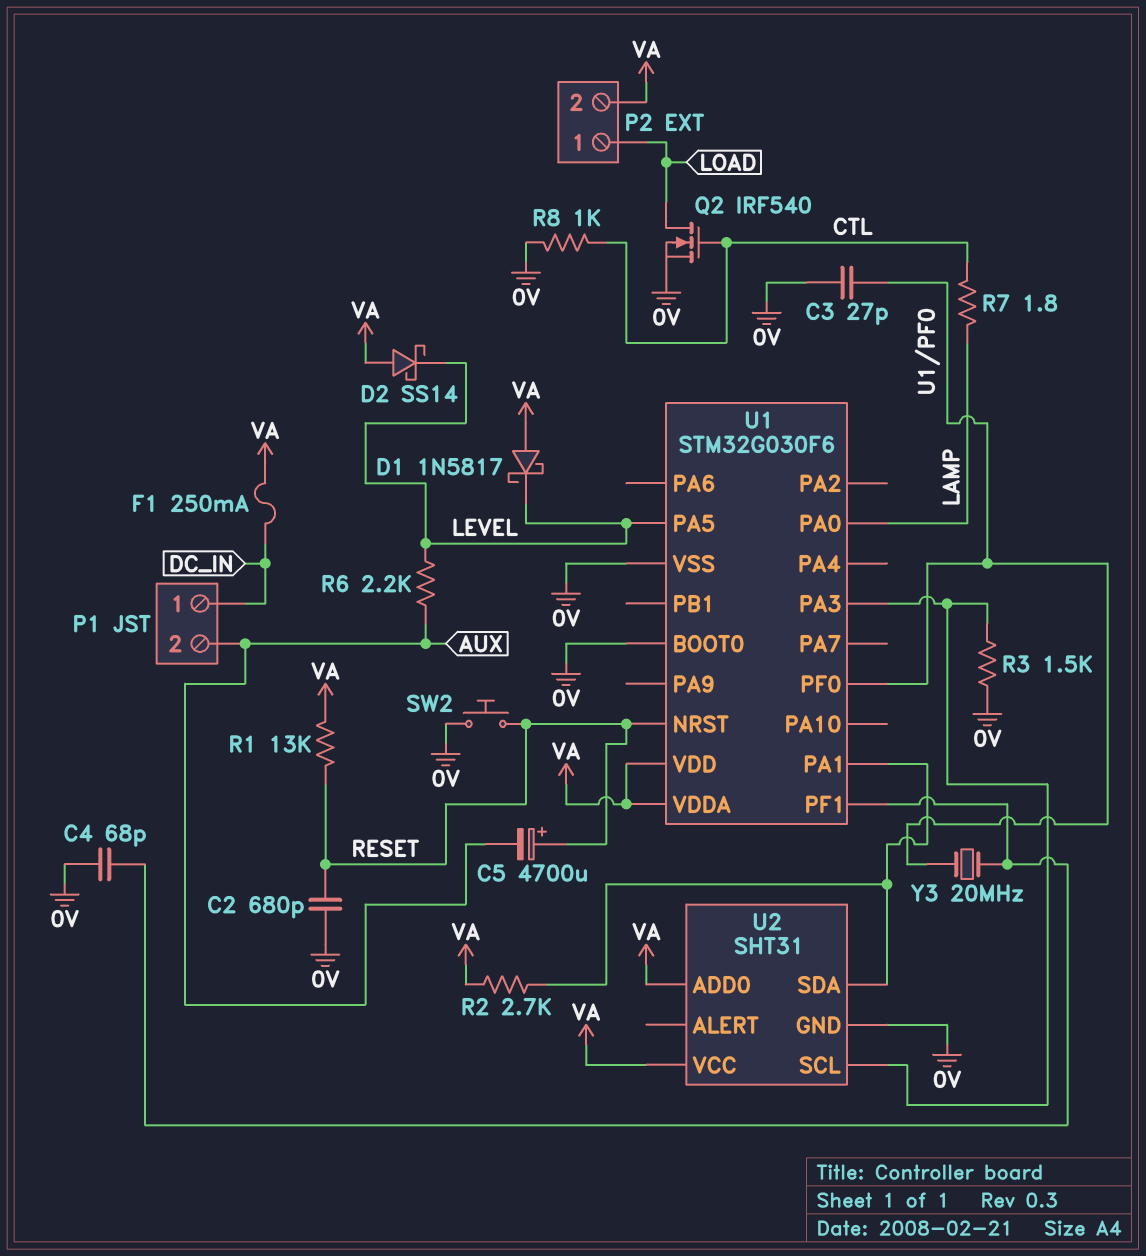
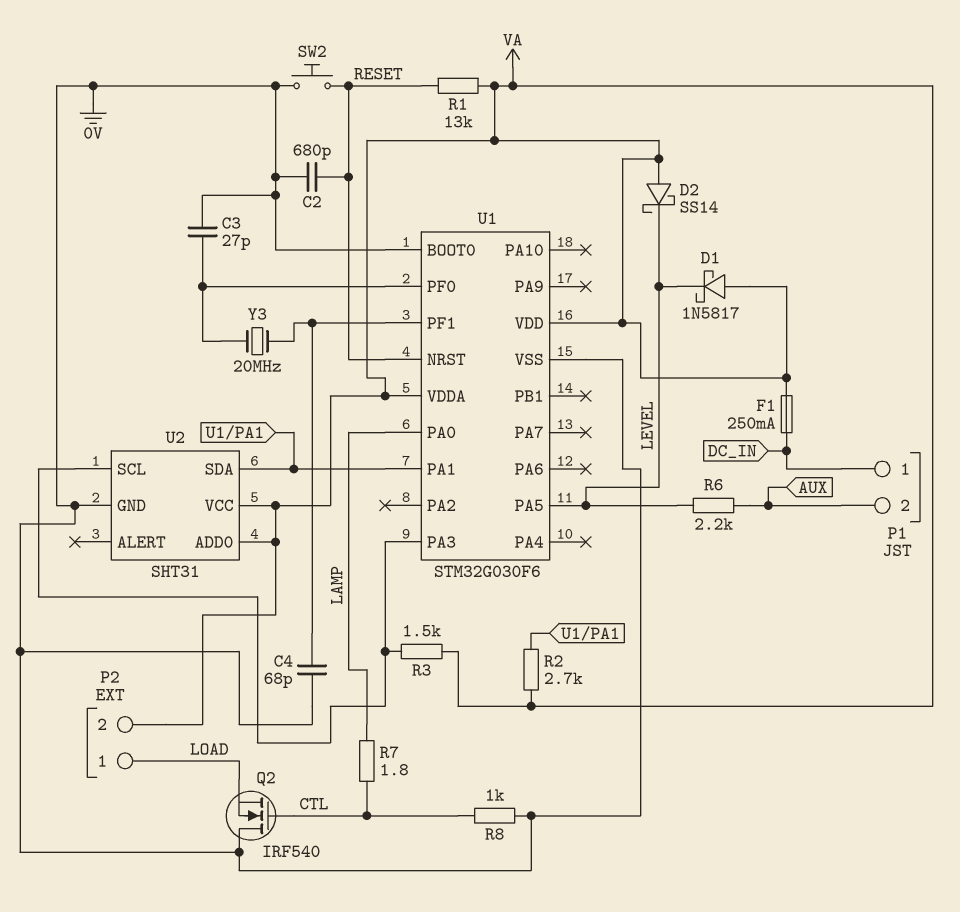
C5: 4700uF (plus RESET, minus AUX) -> none
Q2: NMOS IRF540 (G CTL, D LOAD, S 0V) -> NMOS IRF540 (G CTL, D 0V, S LOAD)
R3: 1.5k (0V, U1/PA3) -> 1.5k (U1/PA3, VA)

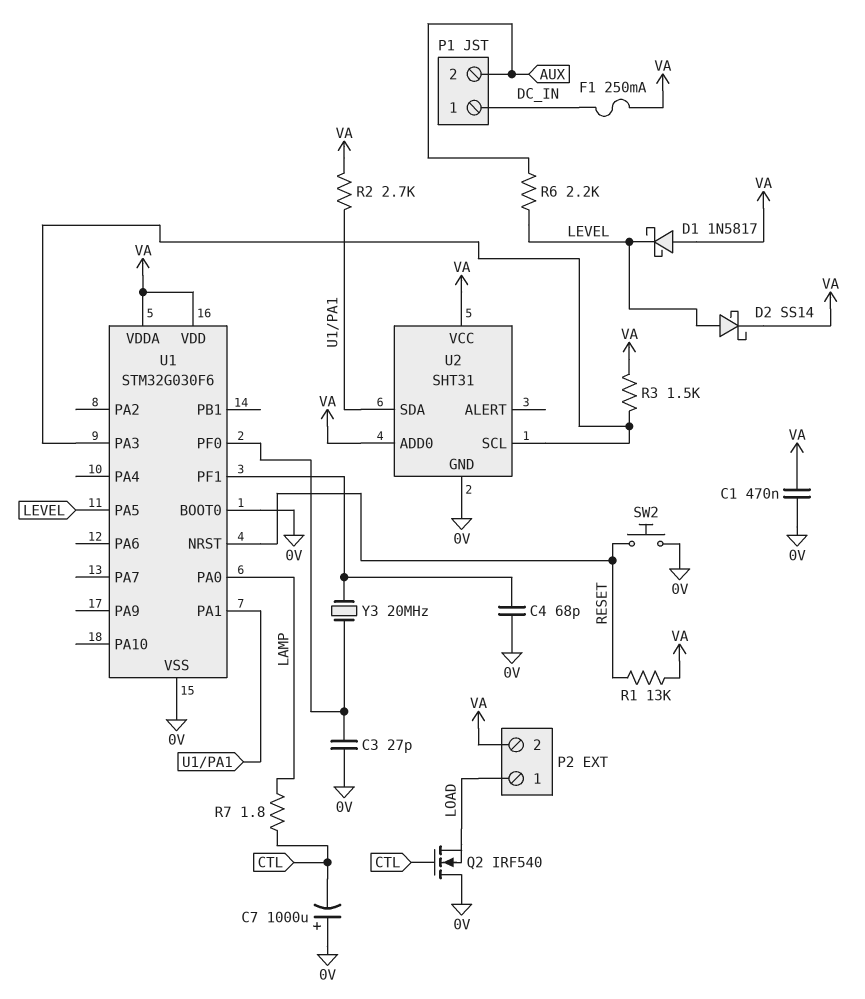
C1: none -> 470nF (0V, VA)
C2: 680pF (0V, RESET) -> none
C7: none -> 1000uF (plus 0V, minus CTL)
D2: schottky SS14 (A VA, K LEVEL) -> schottky SS14 (A LEVEL, K VA)
R8: 1k (0V, CTL) -> none

